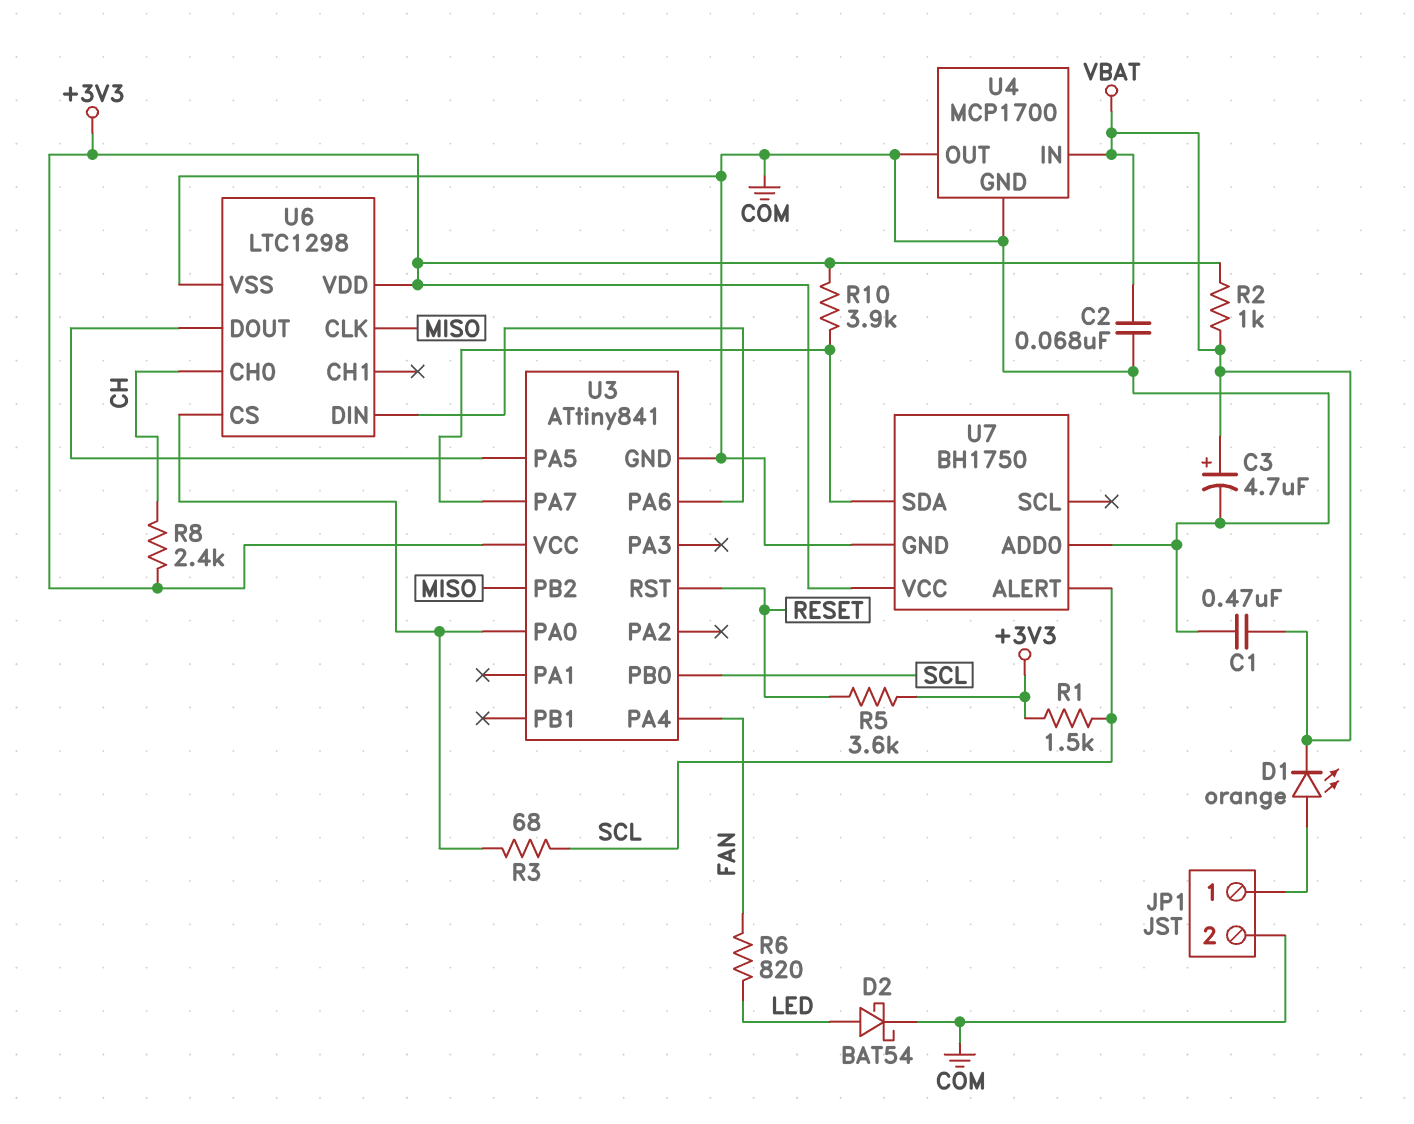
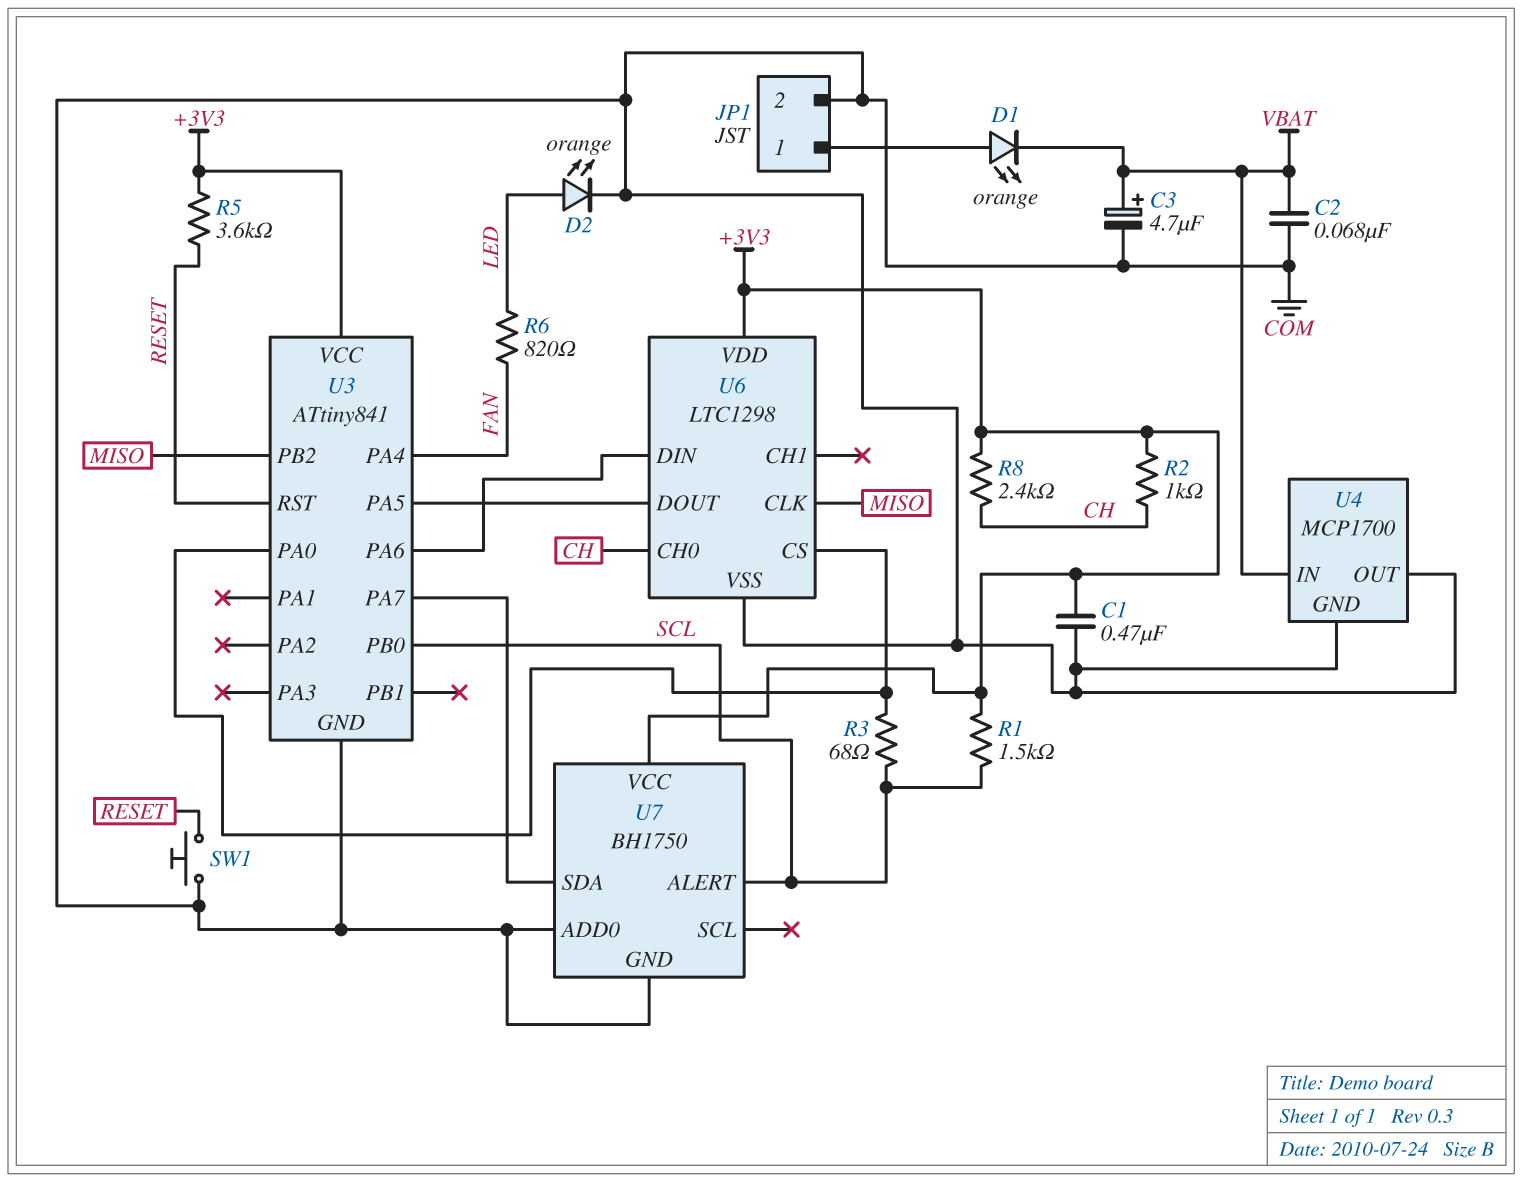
C1: 470nF (COM, VBAT) -> 470nF (+3V3, COM)
D2: schottky BAT54 (A LED, K COM) -> LED orange (A LED, K COM)
R2: 1k (+3V3, VBAT) -> 1k (+3V3, CH)
R10: 3.9k (+3V3, U3/PA7) -> none
SW1: none -> button (COM, RESET)

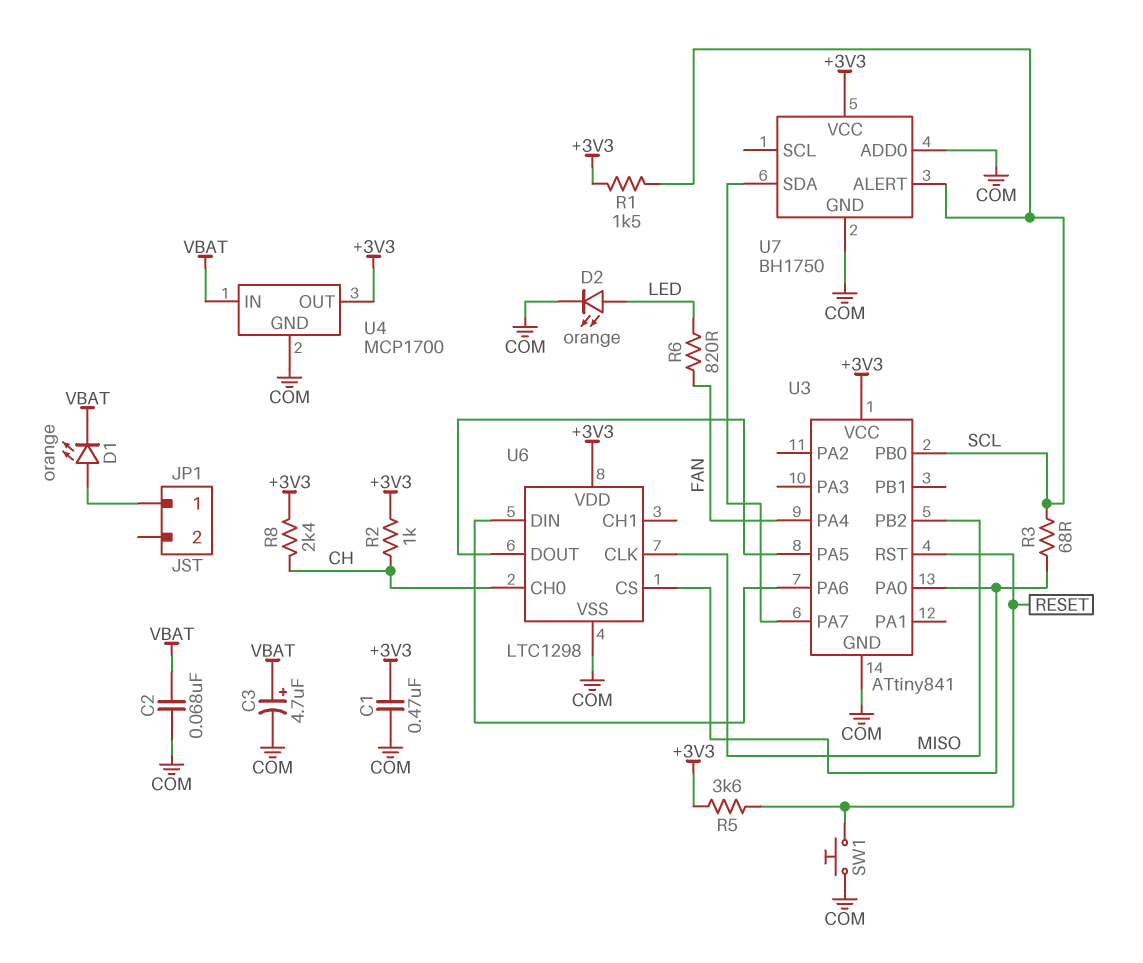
JP1 pin 2: COM -> none
U4 pin OUT: COM -> +3V3

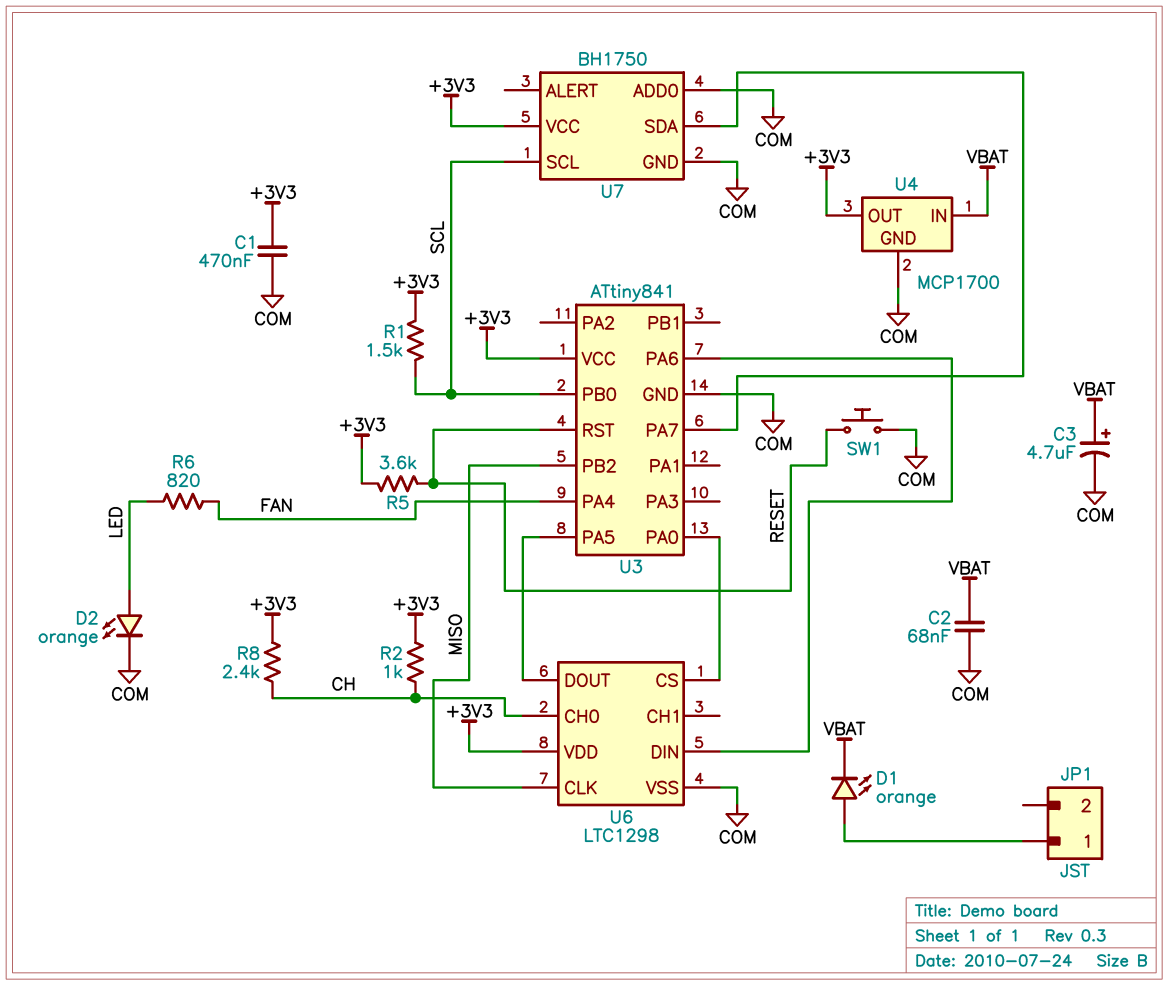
R3: 68 (SCL, U3/PA0) -> none
U7 pin ALERT: SCL -> none
U7 pin SCL: none -> SCL

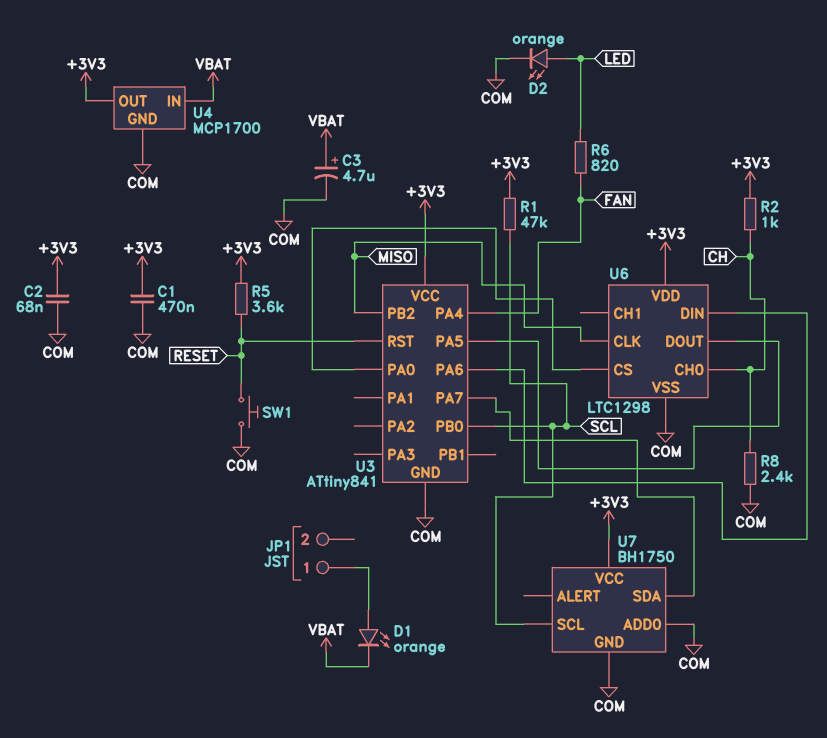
C2: 68nF (COM, VBAT) -> 68nF (+3V3, COM)
R1: 1.5k (+3V3, SCL) -> 47k (+3V3, SCL)
R8: 2.4k (+3V3, CH) -> 2.4k (CH, COM)

